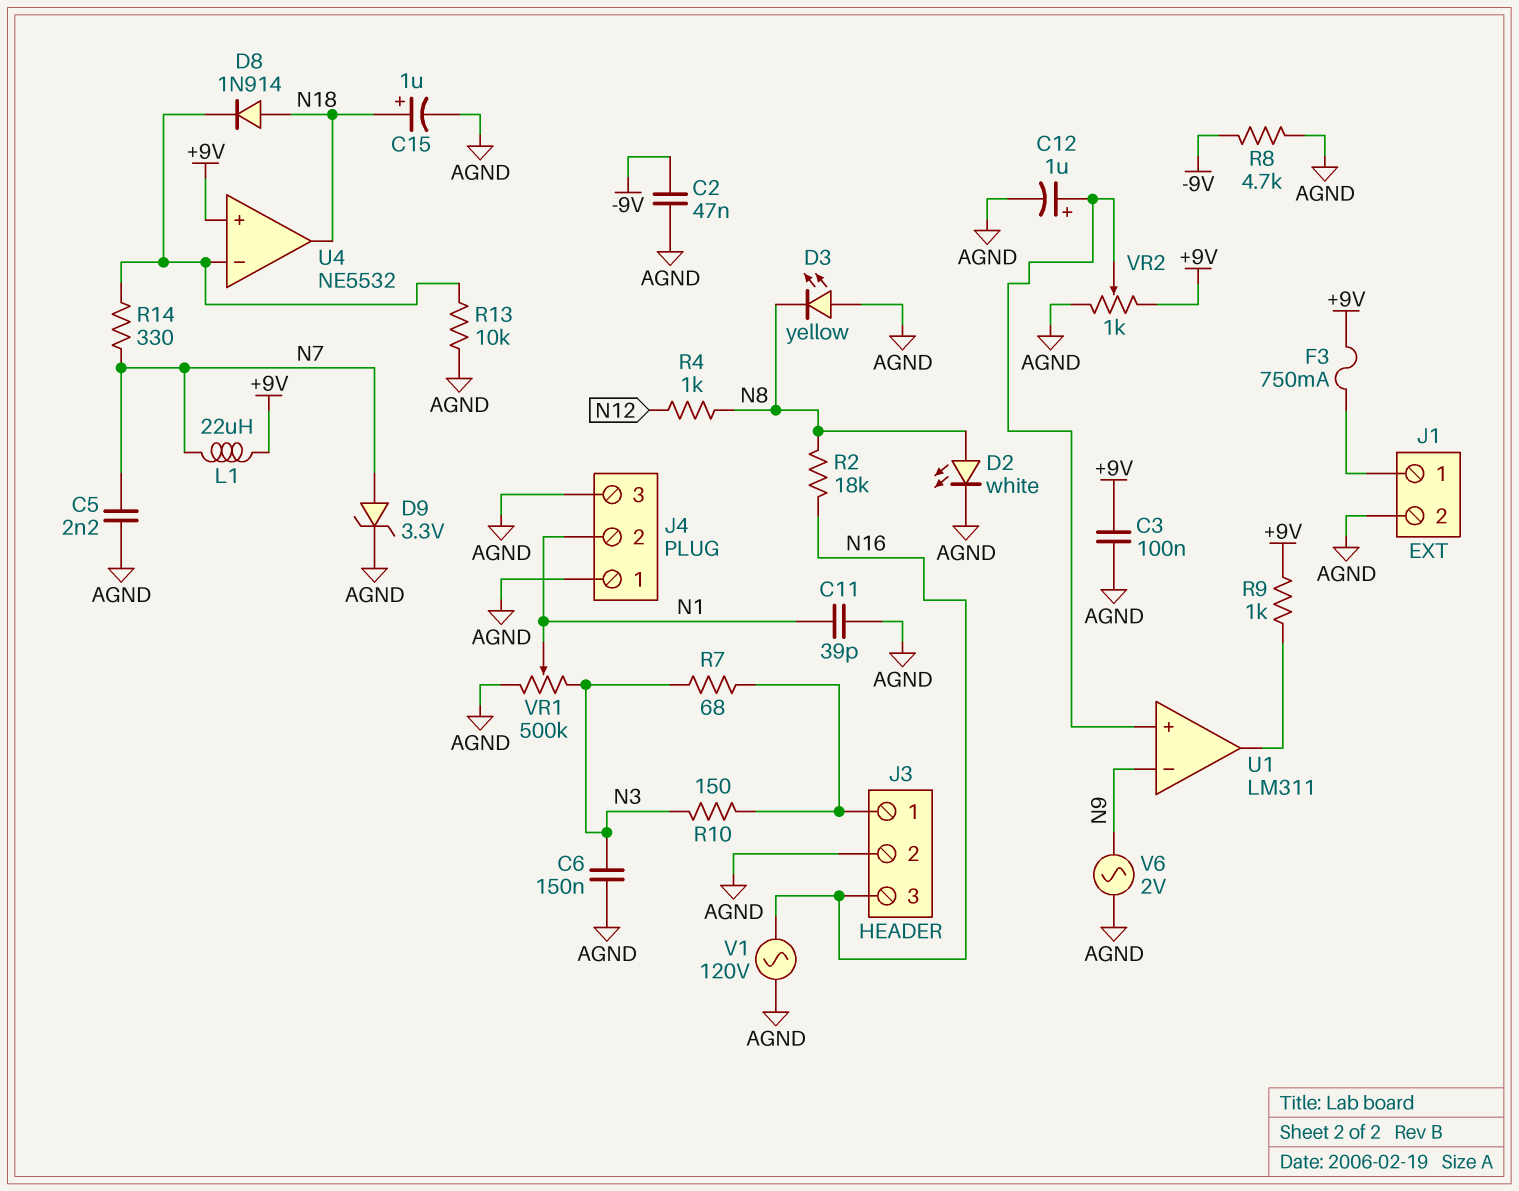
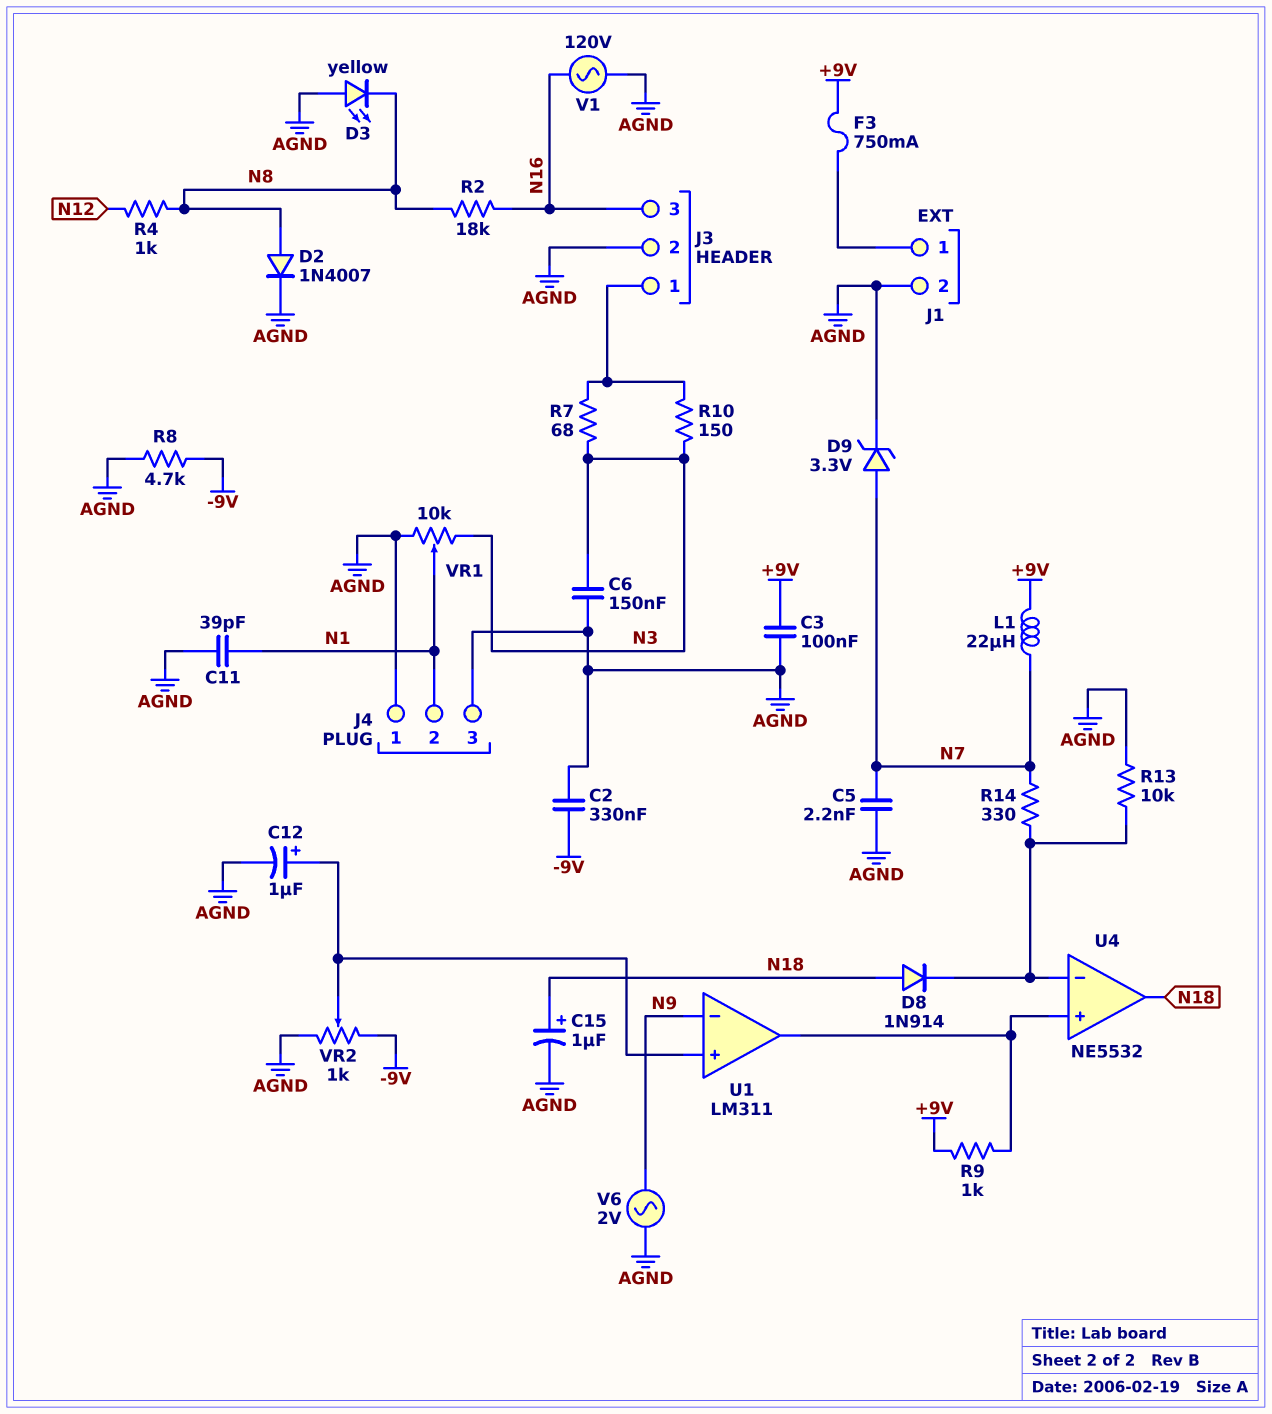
C2: 47nF (-9V, AGND) -> 330nF (-9V, AGND)
D2: LED white (A N8, K AGND) -> diode 1N4007 (A N8, K AGND)
U4 pin in+: +9V -> U1/out
VR1: 500k (AGND, N3, wiper N1) -> 10k (AGND, N3, wiper N1)
VR2: 1k (+9V, AGND, wiper U1/in+) -> 1k (-9V, AGND, wiper U1/in+)

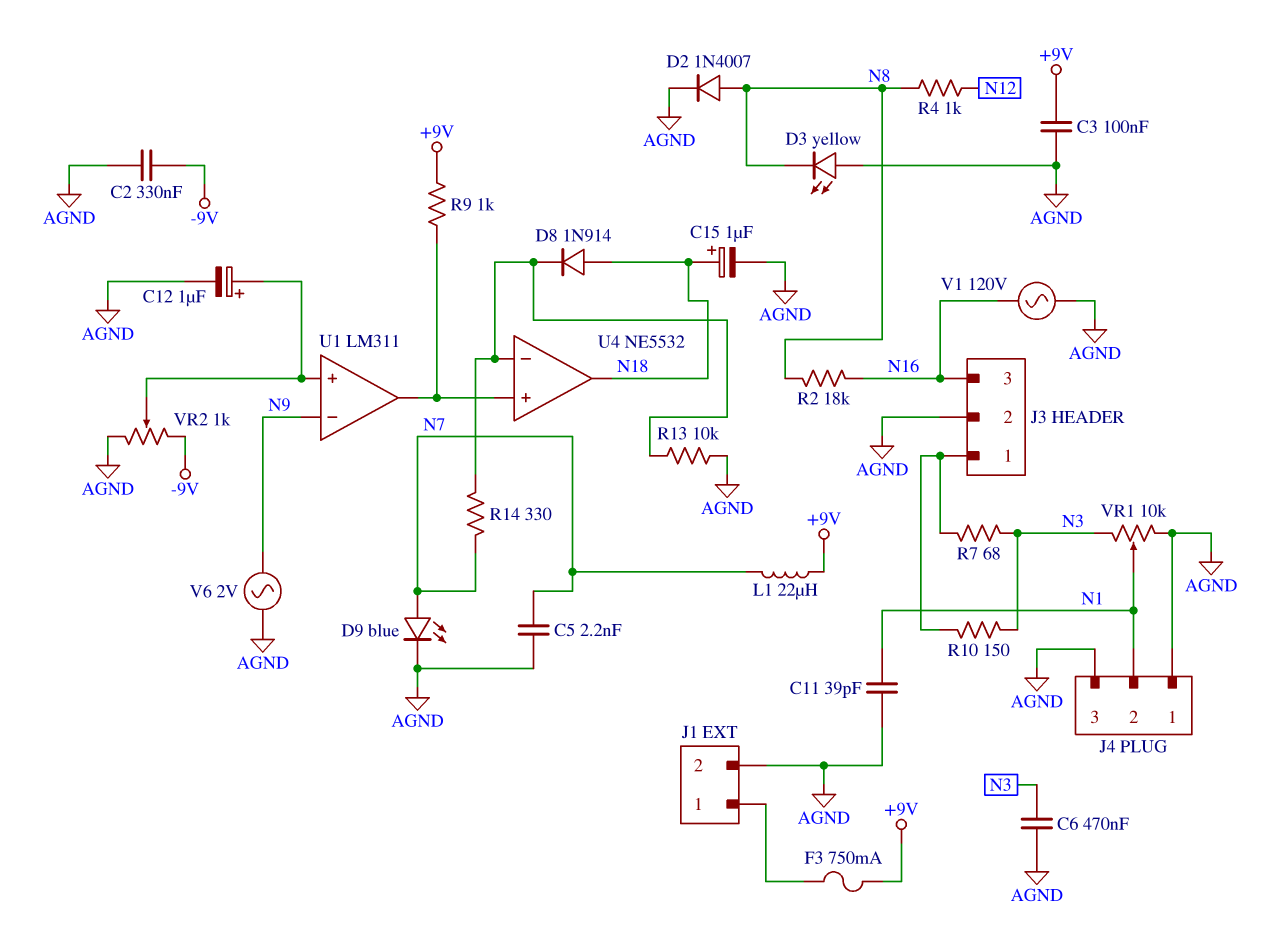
C6: 150nF (AGND, N3) -> 470nF (AGND, N3)
D9: zener 3.3V (A N7, K AGND) -> LED blue (A N7, K AGND)
R8: 4.7k (-9V, AGND) -> none

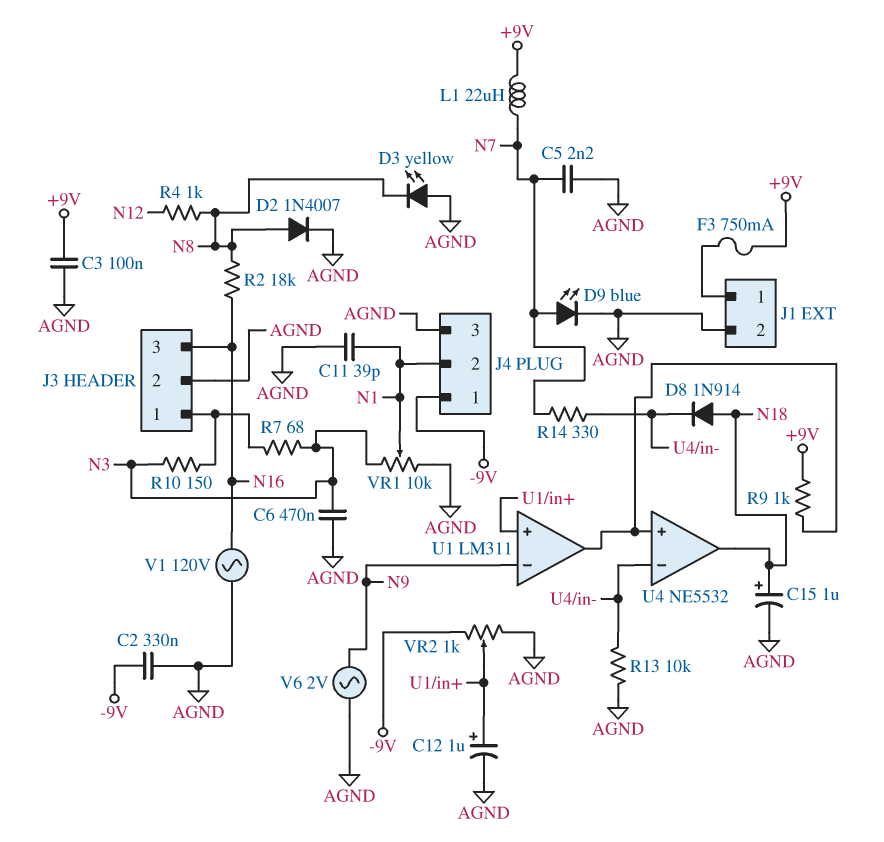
J4 pin 1: AGND -> -9V

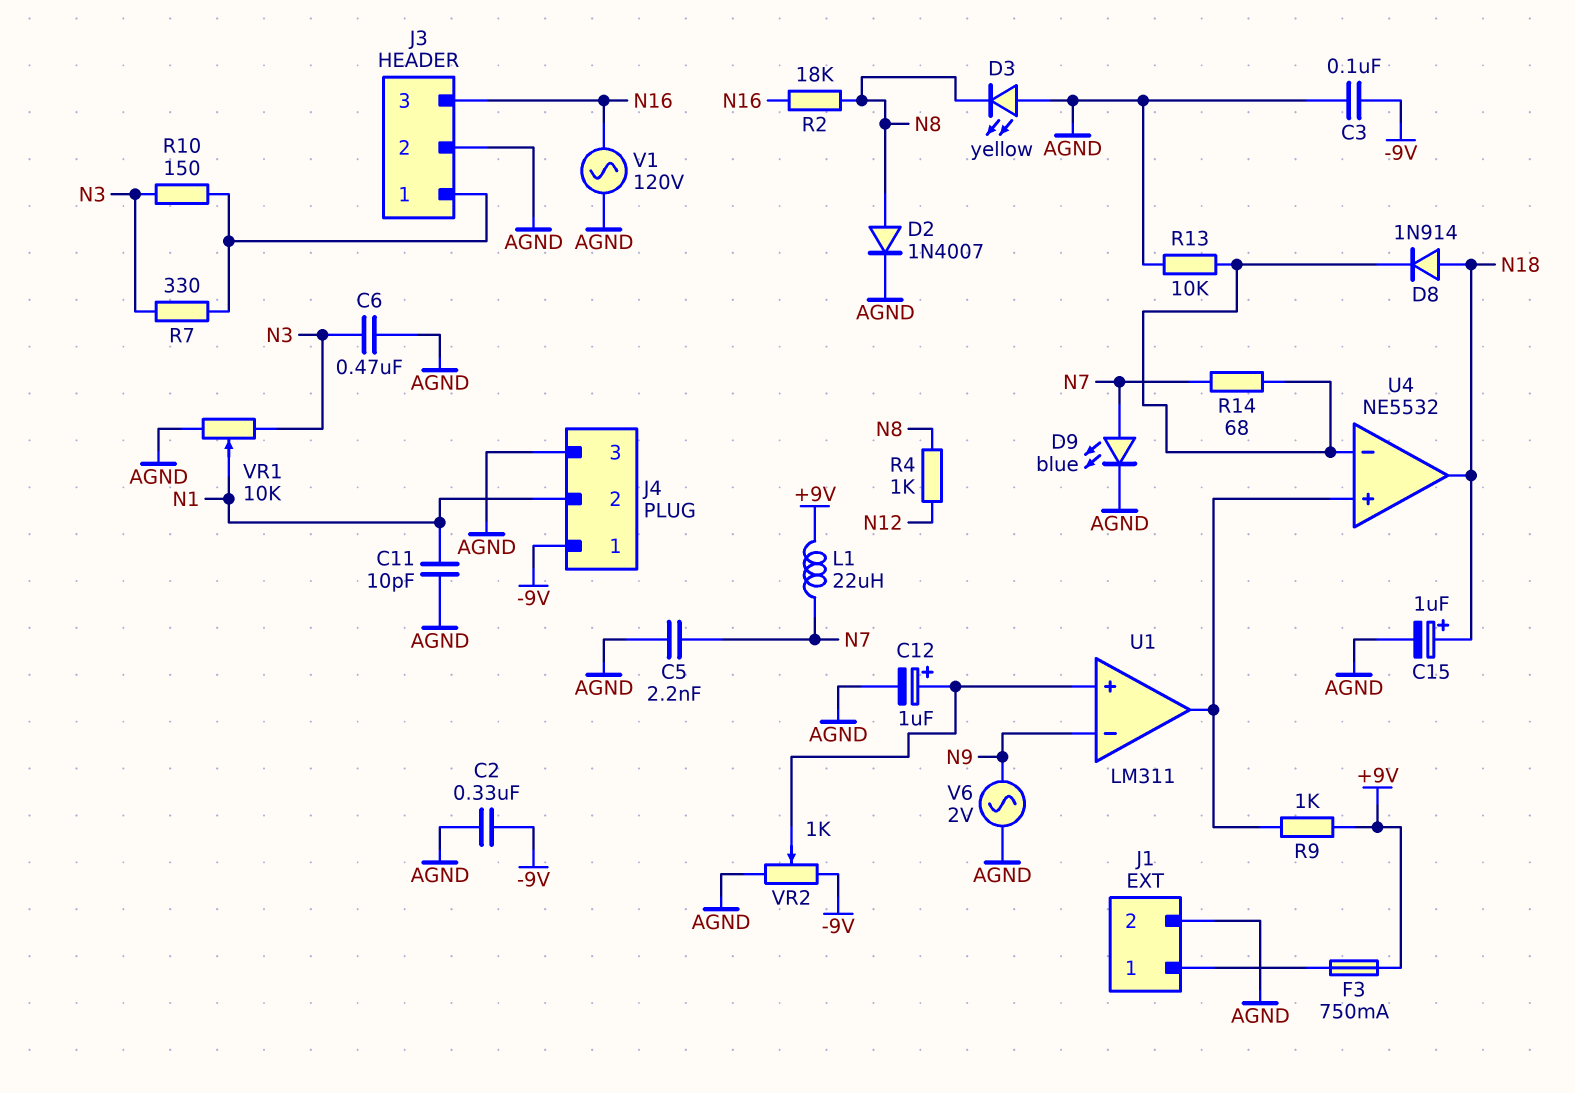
C3: 100nF (+9V, AGND) -> 100nF (-9V, AGND)
C11: 39pF (AGND, N1) -> 10pF (AGND, N1)
R7: 68 (J3/1, N3) -> 330 (J3/1, N3)
R14: 330 (N7, U4/in-) -> 68 (N7, U4/in-)

